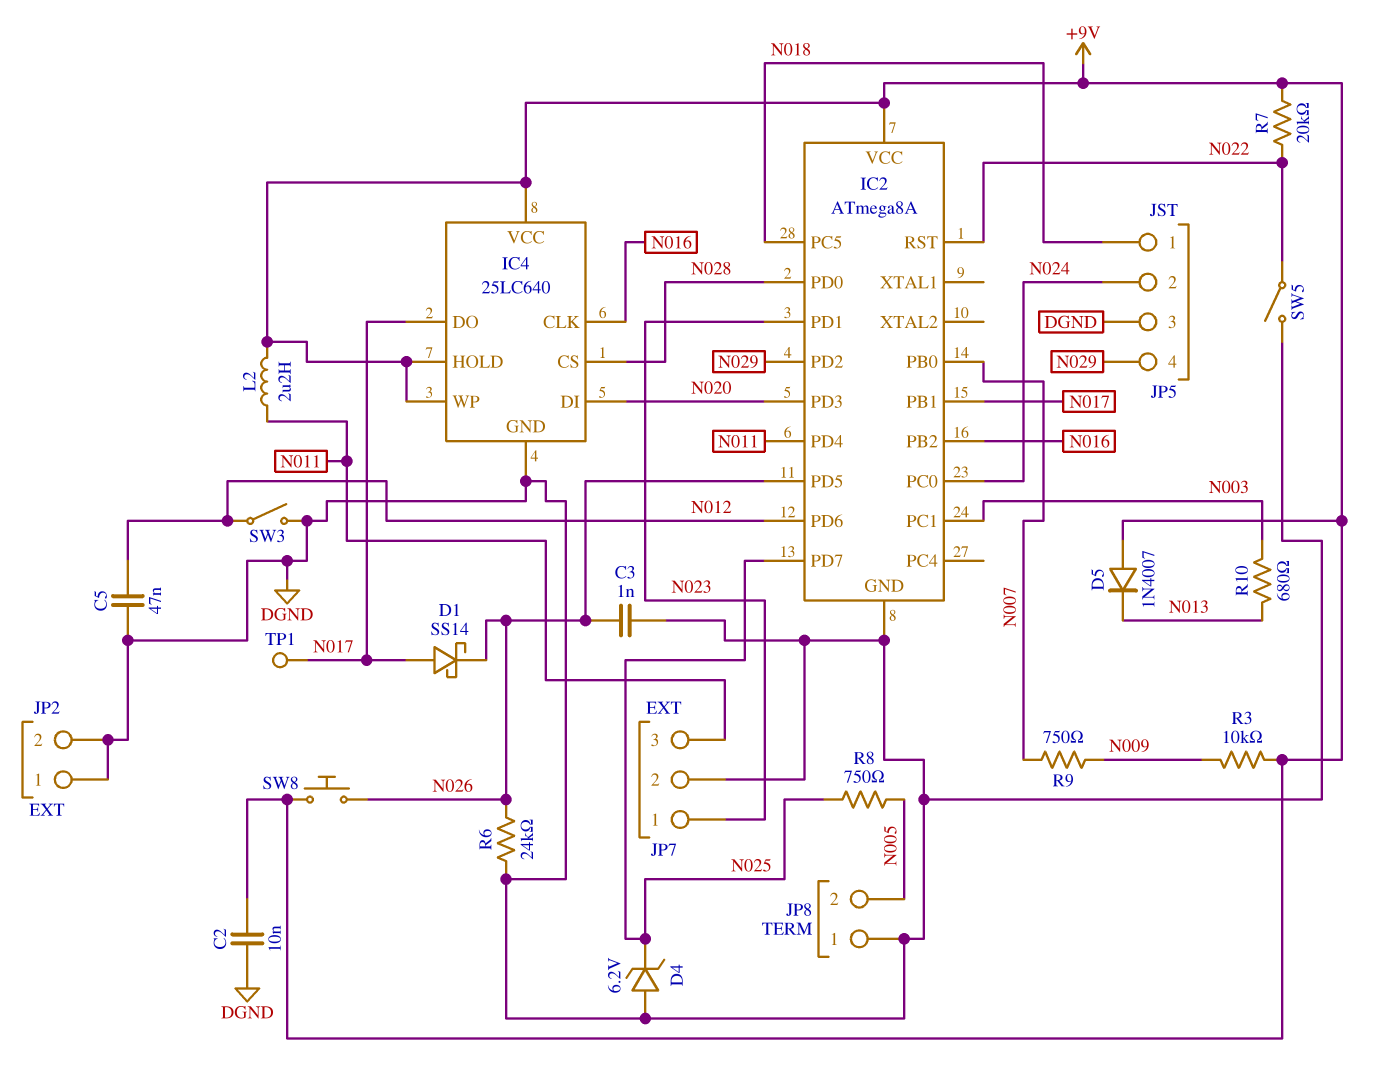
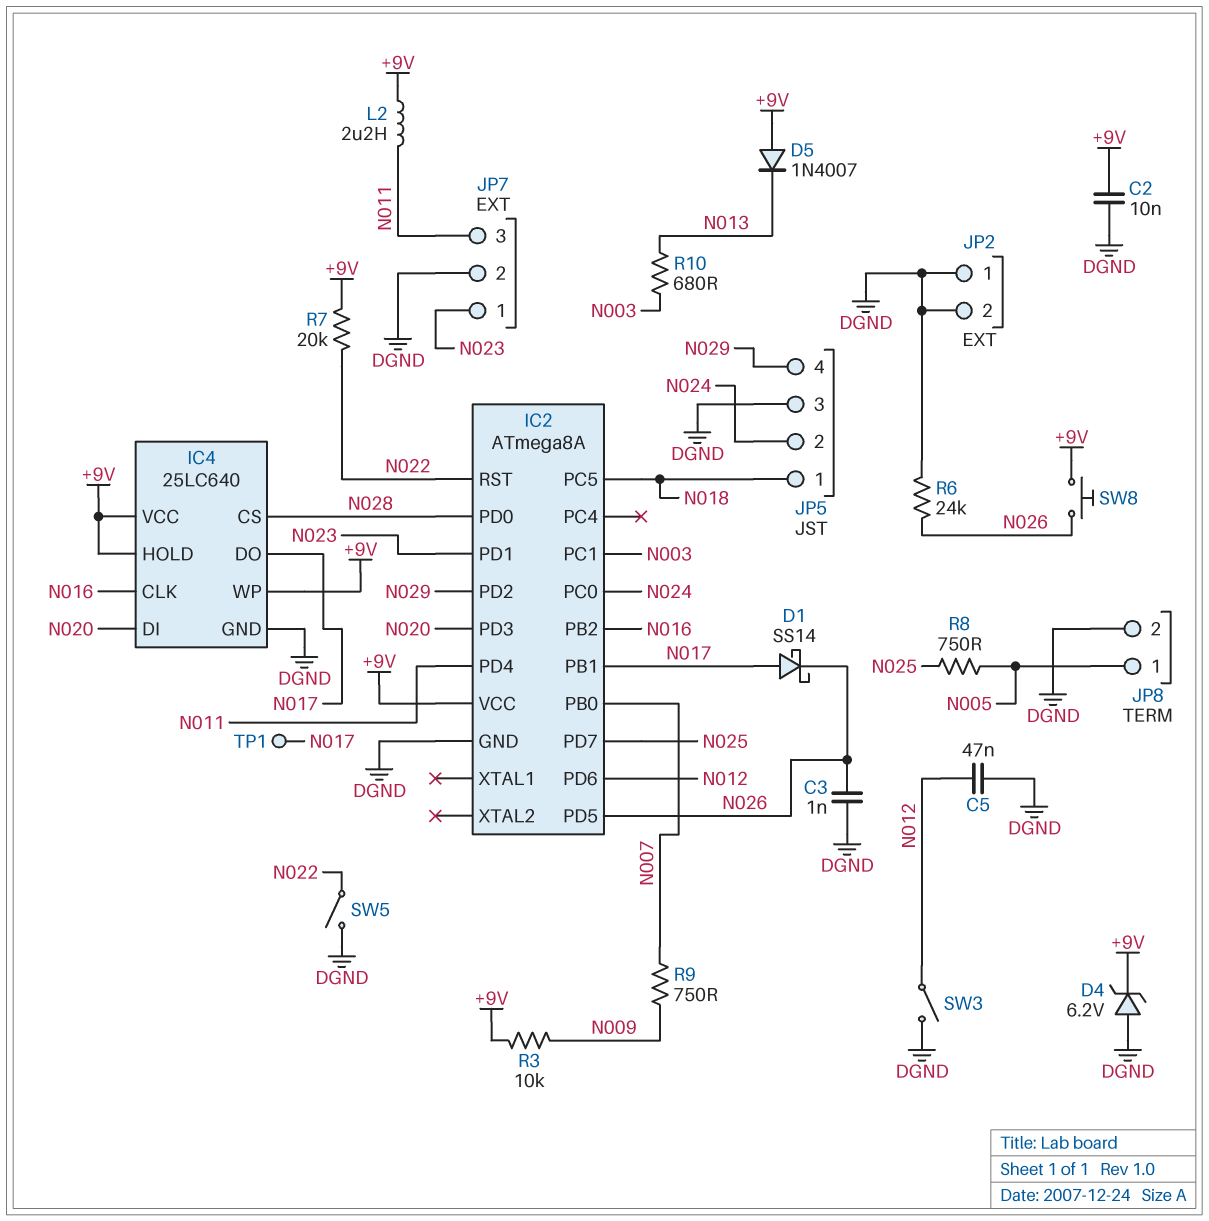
D4: zener 6.2V (A DGND, K N025) -> zener 6.2V (A DGND, K +9V)
JP8 pin 1: DGND -> N005
JP8 pin 2: N005 -> DGND

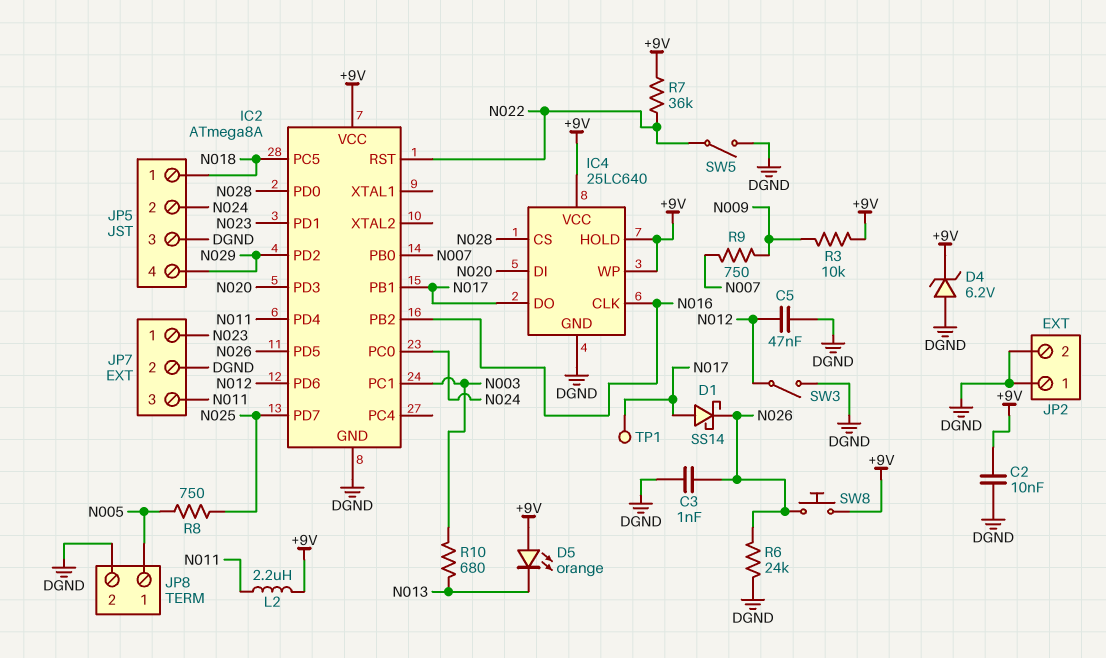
D5: diode 1N4007 (A +9V, K N013) -> LED orange (A +9V, K N013)
R7: 20k (+9V, N022) -> 36k (+9V, N022)

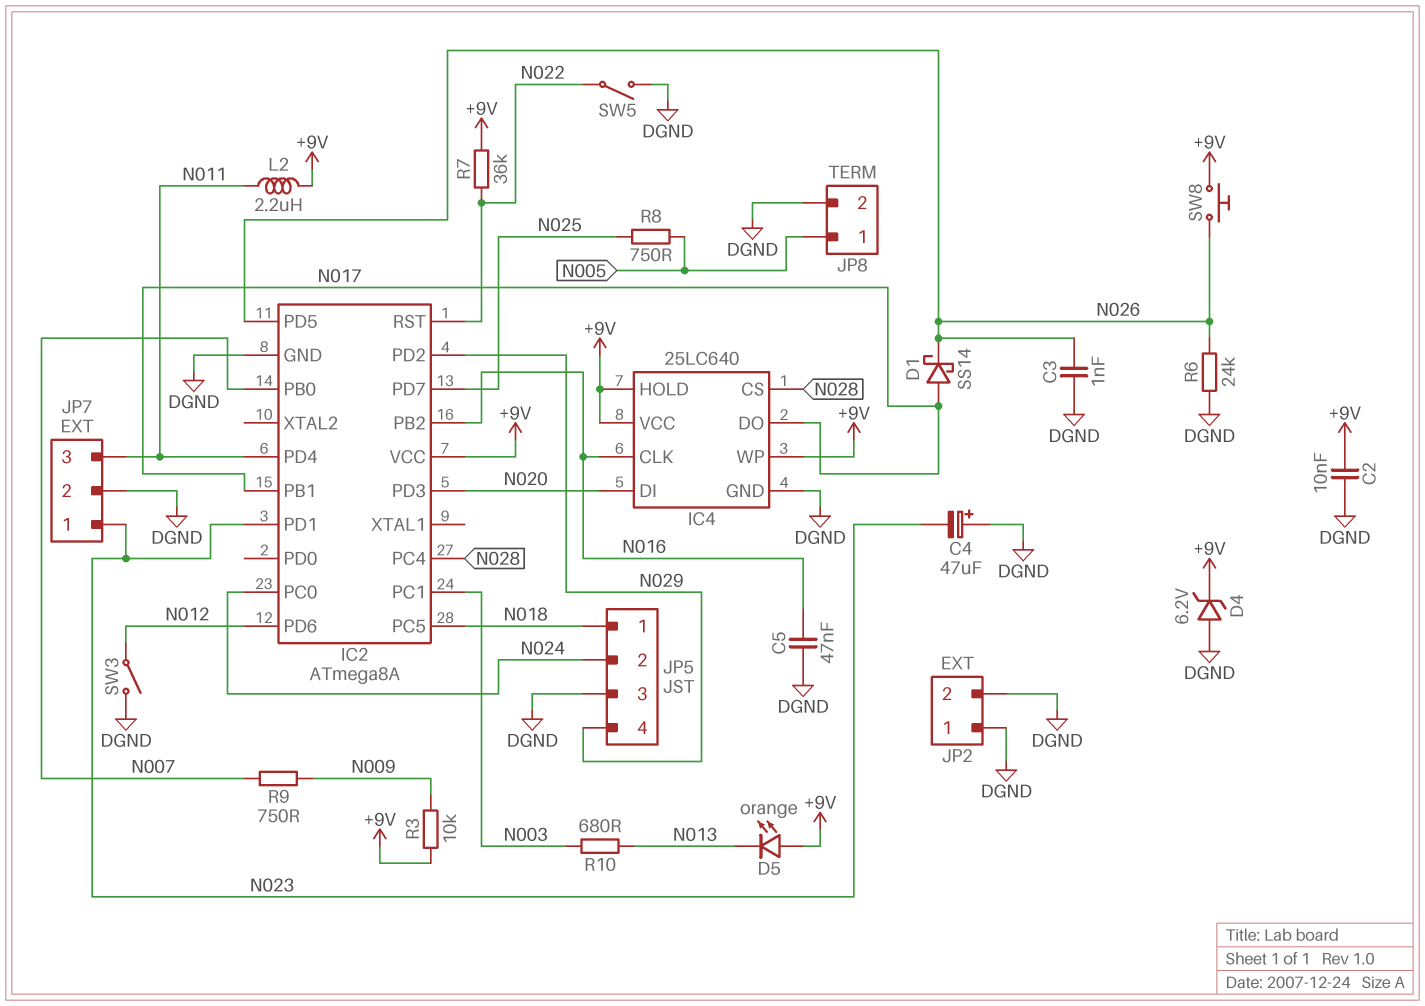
C4: none -> 47uF (plus DGND, minus N023)
C5: 47nF (DGND, N012) -> 47nF (DGND, N016)
IC2 pin PC4: none -> N028
IC2 pin PD0: N028 -> none
TP1: test point (N017) -> none

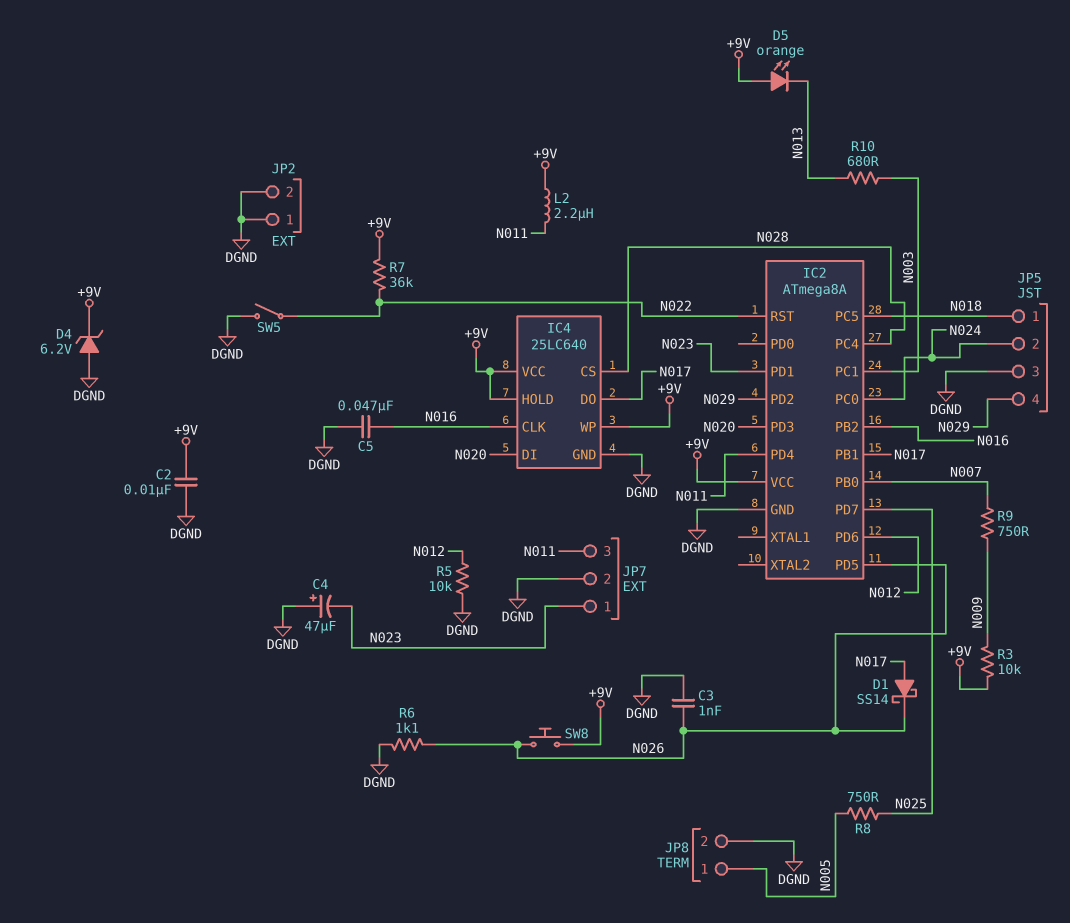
R5: none -> 10k (DGND, N012)
R6: 24k (DGND, N026) -> 1.1k (DGND, N026)
SW3: switch (DGND, N012) -> none

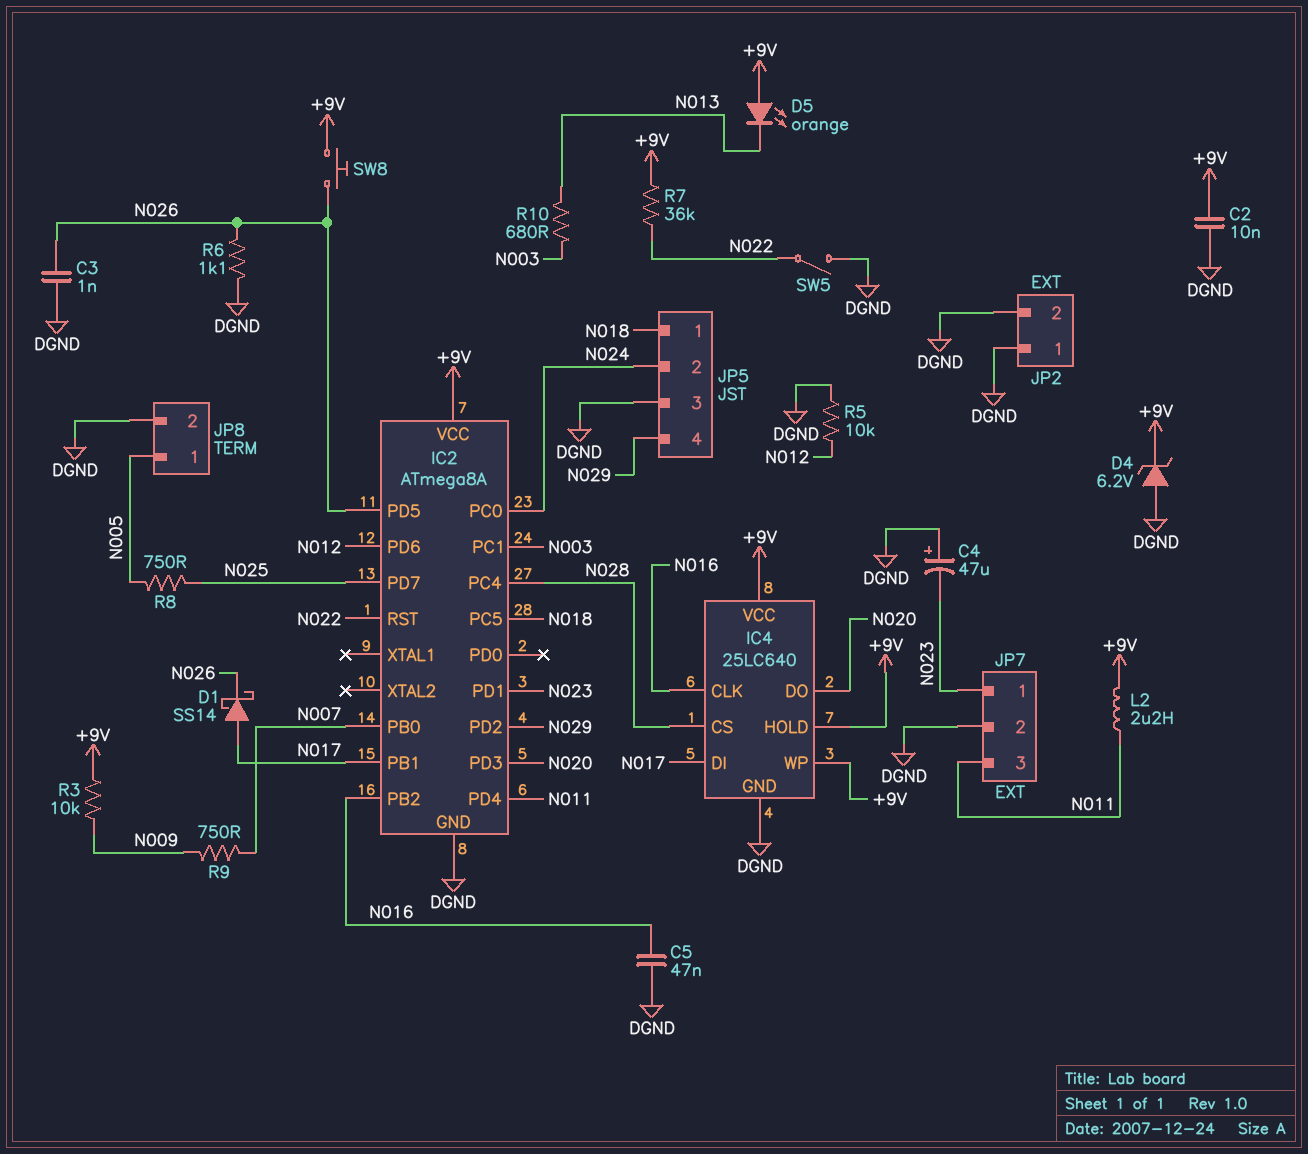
IC4 pin DI: N020 -> N017
IC4 pin DO: N017 -> N020

